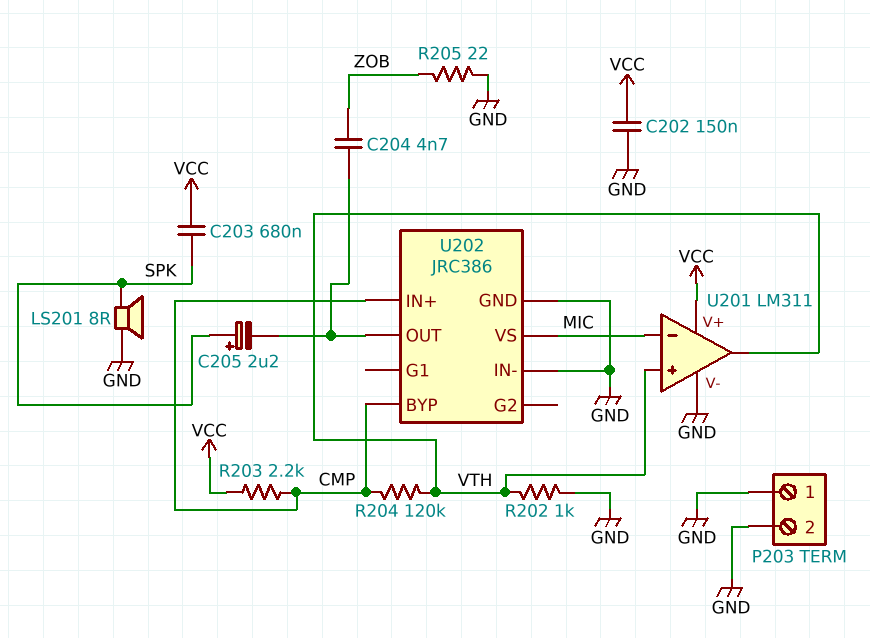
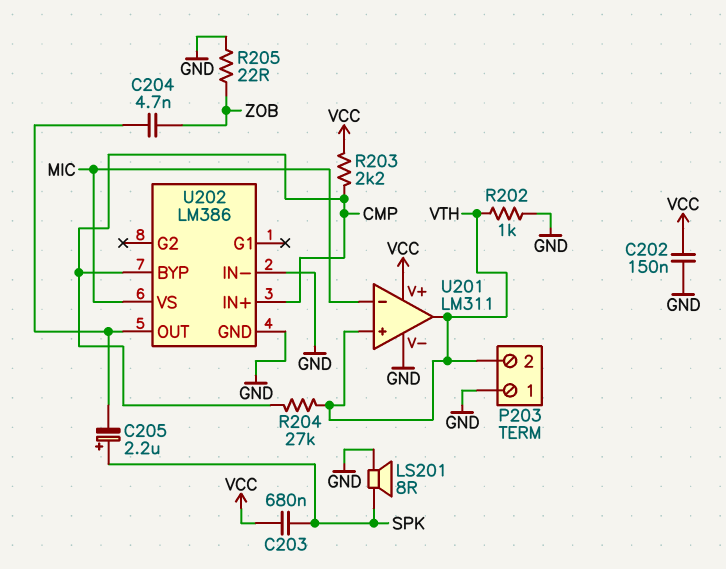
P203 pin 2: GND -> VTH
R204: 120k (CMP, VTH) -> 27k (CMP, VTH)
U202: JRC386 -> LM386

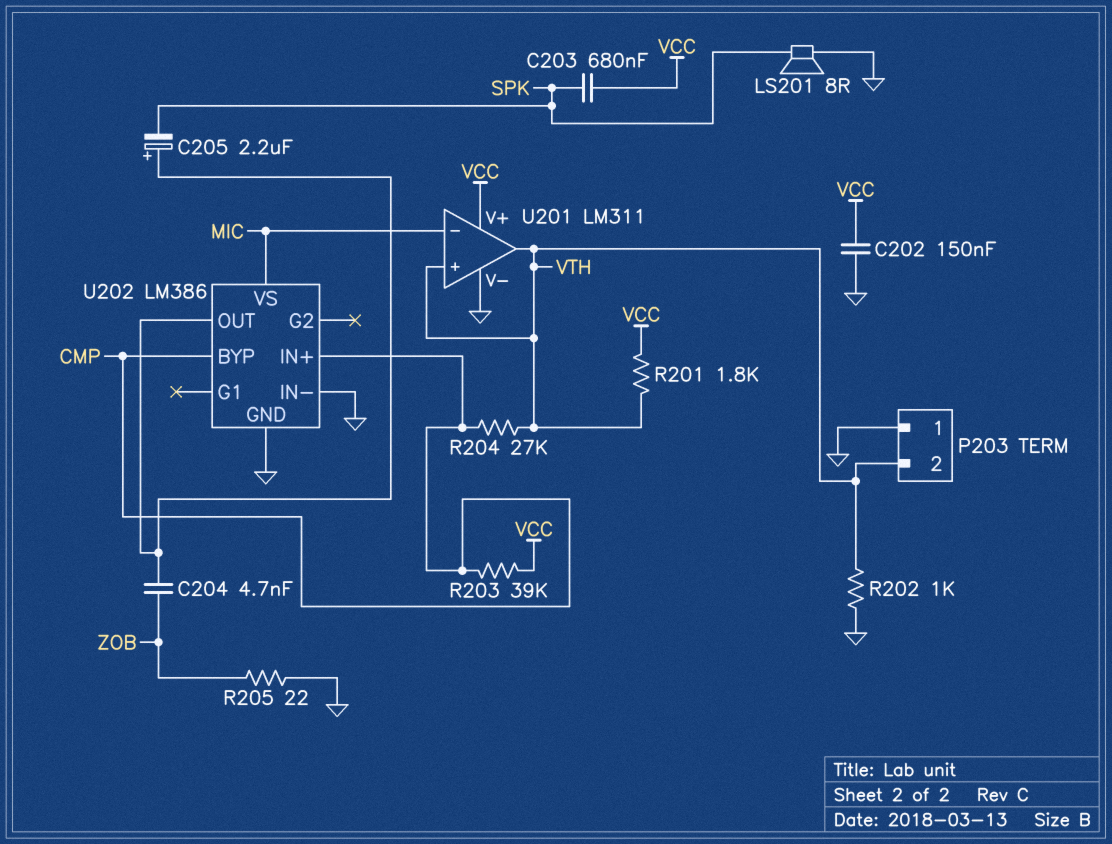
C205: 2.2uF (plus SPK, minus U202/OUT) -> 2.2uF (plus U202/OUT, minus SPK)
R201: none -> 1.8k (VCC, VTH)
R203: 2.2k (CMP, VCC) -> 39k (CMP, VCC)

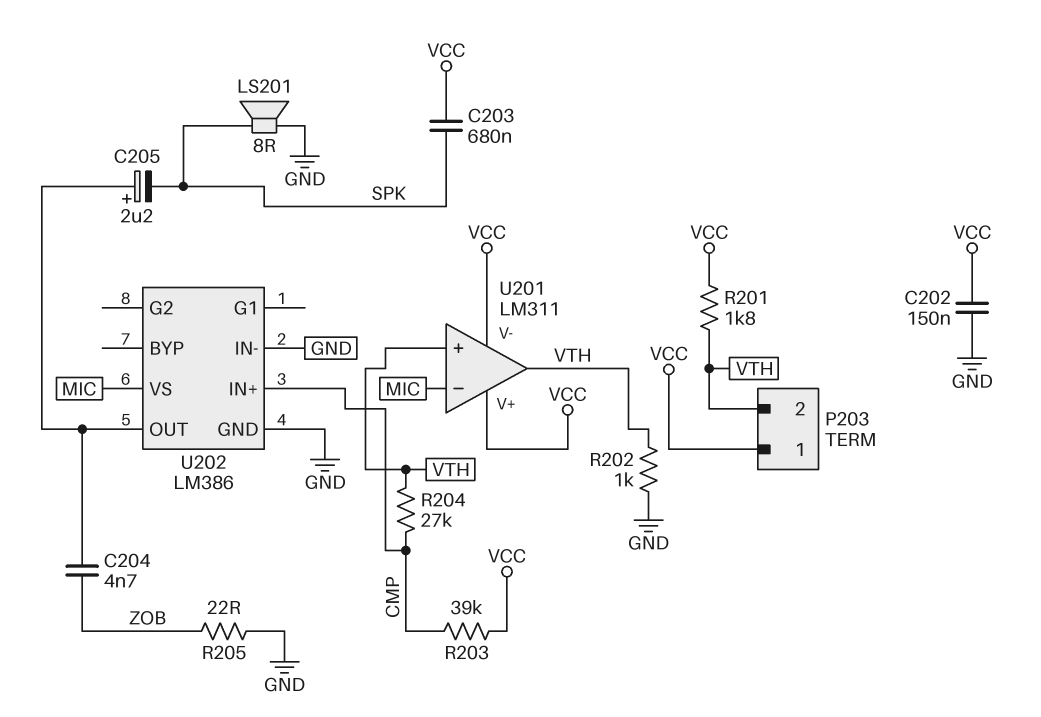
P203 pin 1: GND -> VCC
U201 pin V-: GND -> VCC
U202 pin BYP: CMP -> none

